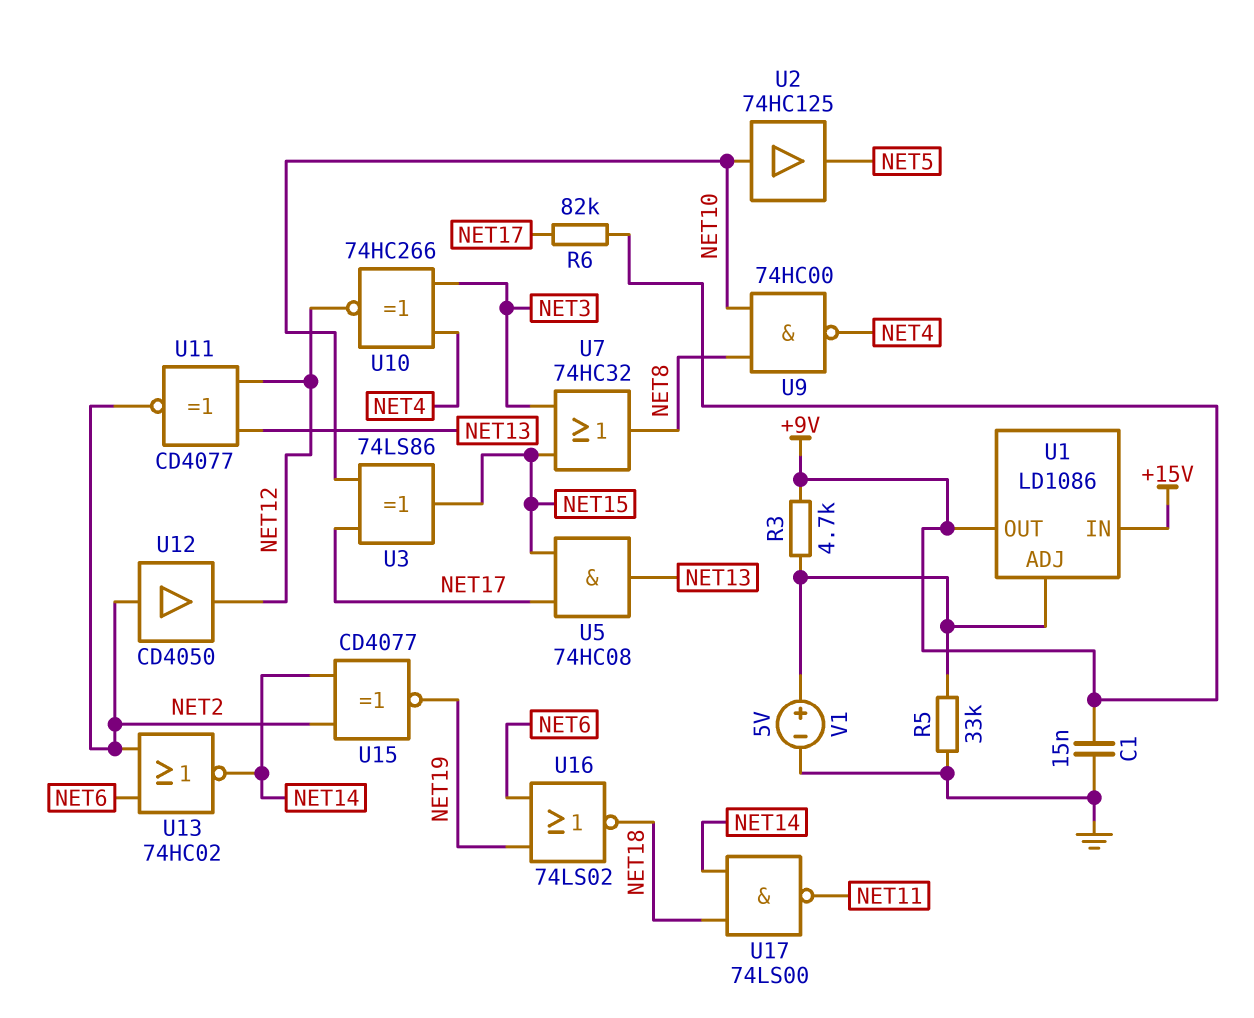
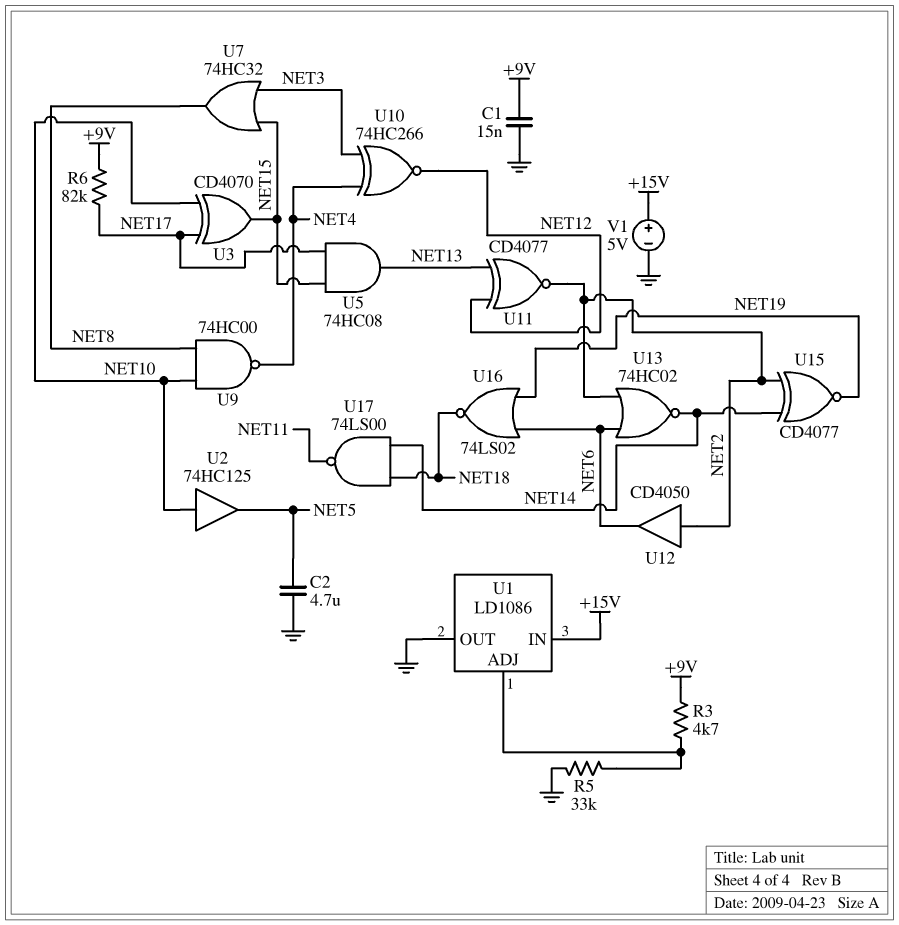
C2: none -> 4.7uF (GND, NET5)
U1 pin OUT: +9V -> GND
U3: XOR 74LS86 (in NET10, in NET17, out NET15) -> XOR CD4070 (in NET10, in NET17, out NET15)
U12: buffer CD4050 (in NET2, out NET12) -> buffer CD4050 (in NET2, out NET6)
V1: 5V (plus U1/ADJ, minus GND) -> 5V (plus +15V, minus GND)

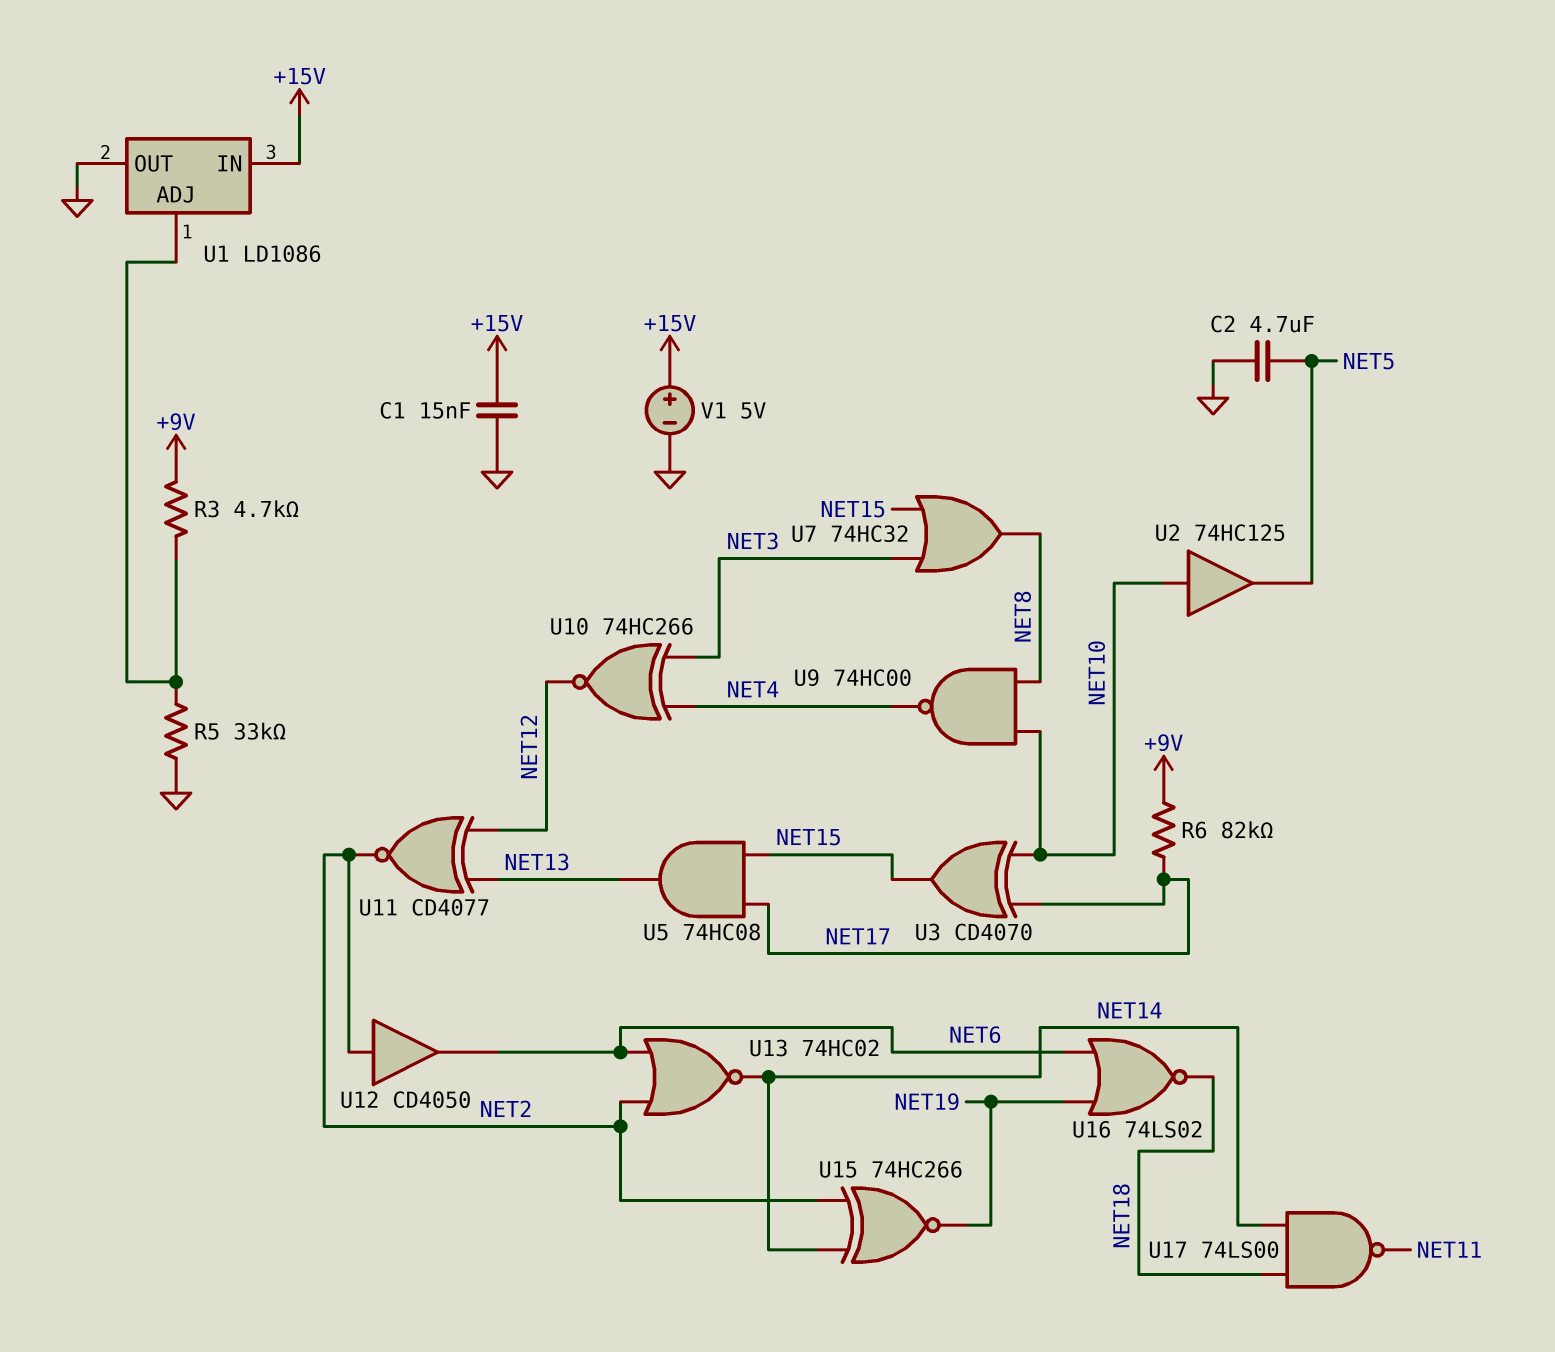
C1: 15nF (+9V, GND) -> 15nF (+15V, GND)
U15: XNOR CD4077 (in NET2, in NET14, out NET19) -> XNOR 74HC266 (in NET2, in NET14, out NET19)

